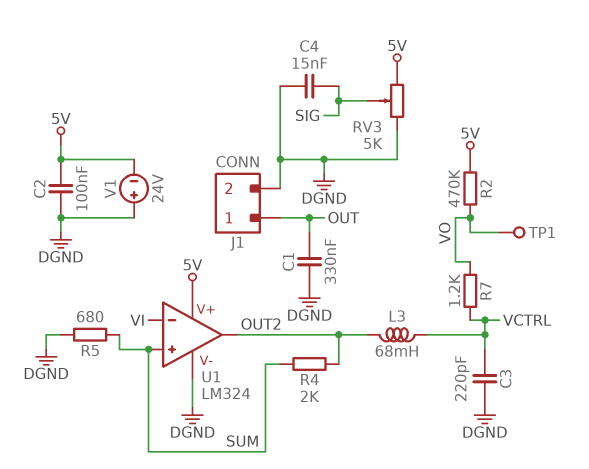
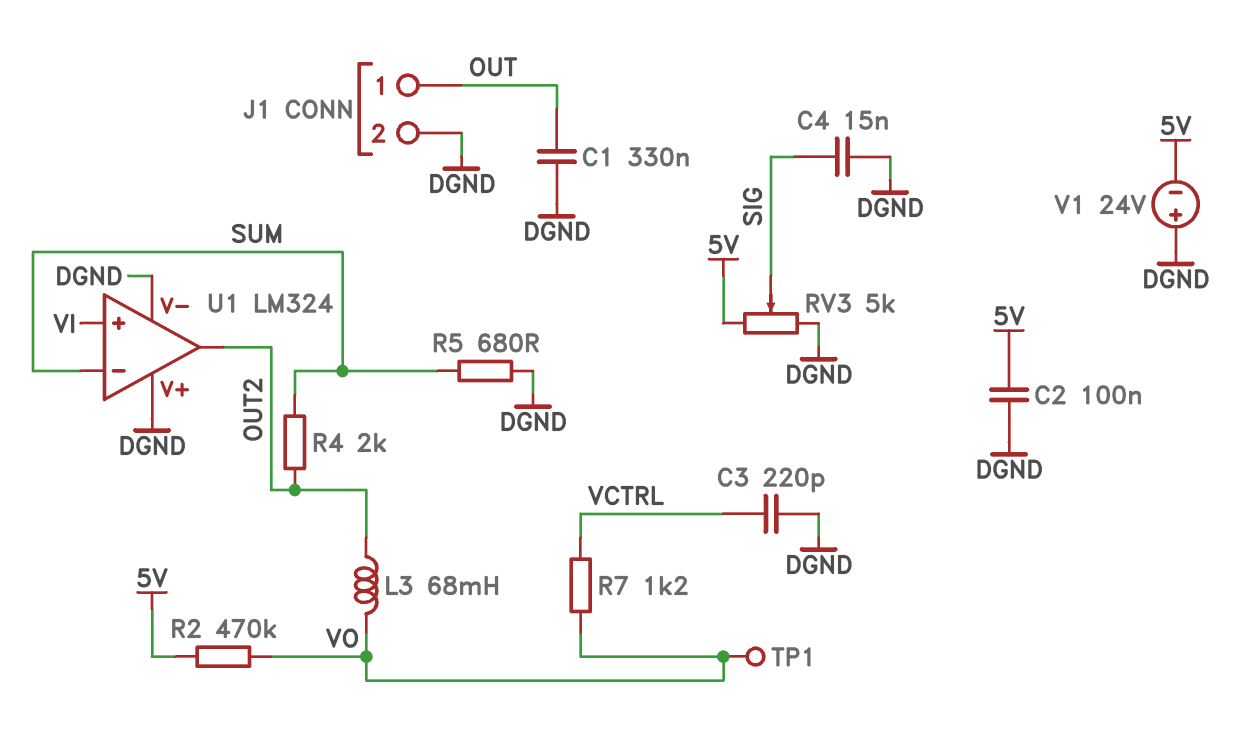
L3: 68mH (OUT2, VCTRL) -> 68mH (OUT2, VO)
U1 pin V+: 5V -> DGND
U1 pin in+: SUM -> VI
U1 pin in-: VI -> SUM

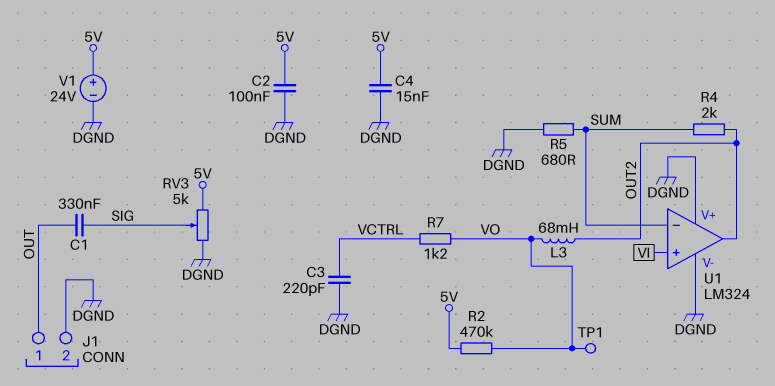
C1: 330nF (DGND, OUT) -> 330nF (OUT, SIG)
C4: 15nF (DGND, SIG) -> 15nF (5V, DGND)
V1: 24V (plus DGND, minus 5V) -> 24V (plus 5V, minus DGND)

